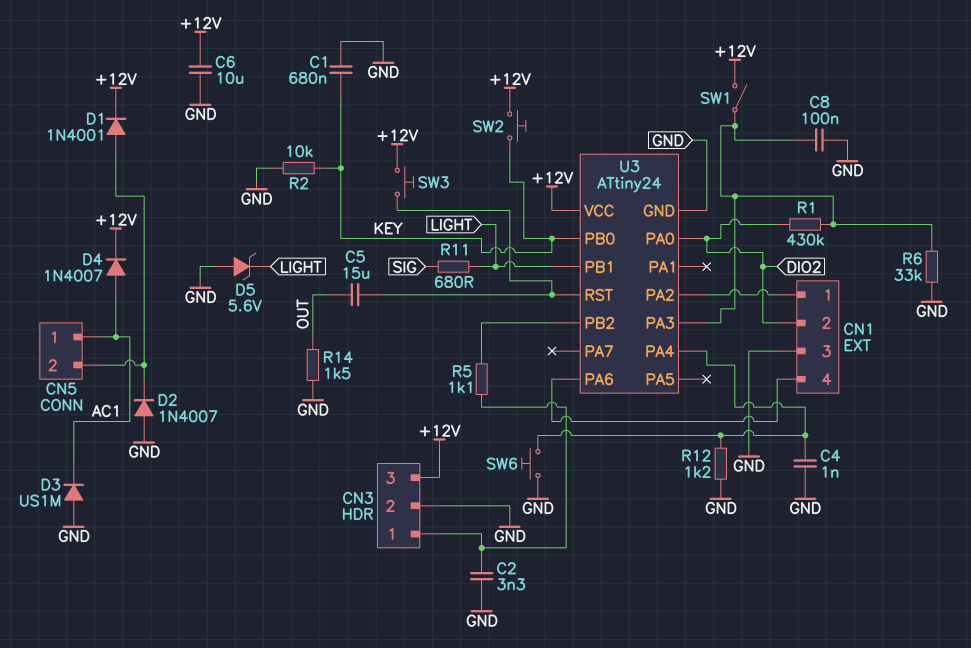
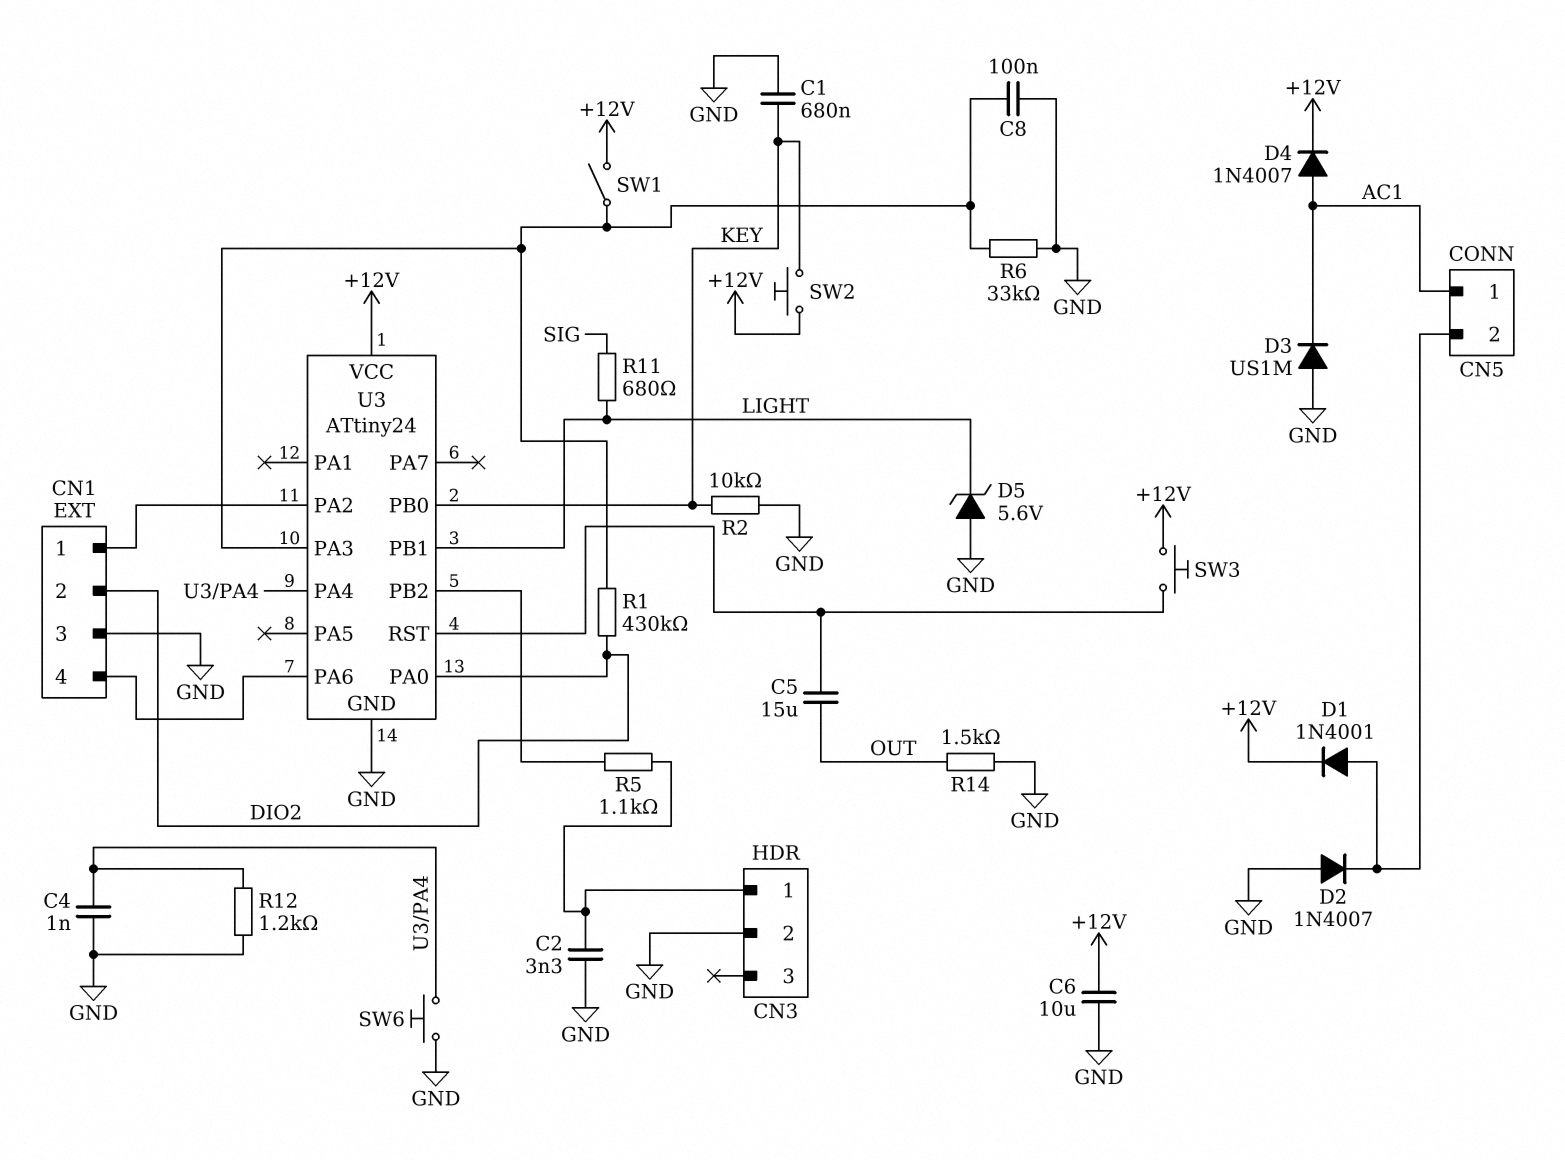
CN3 pin 3: +12V -> none

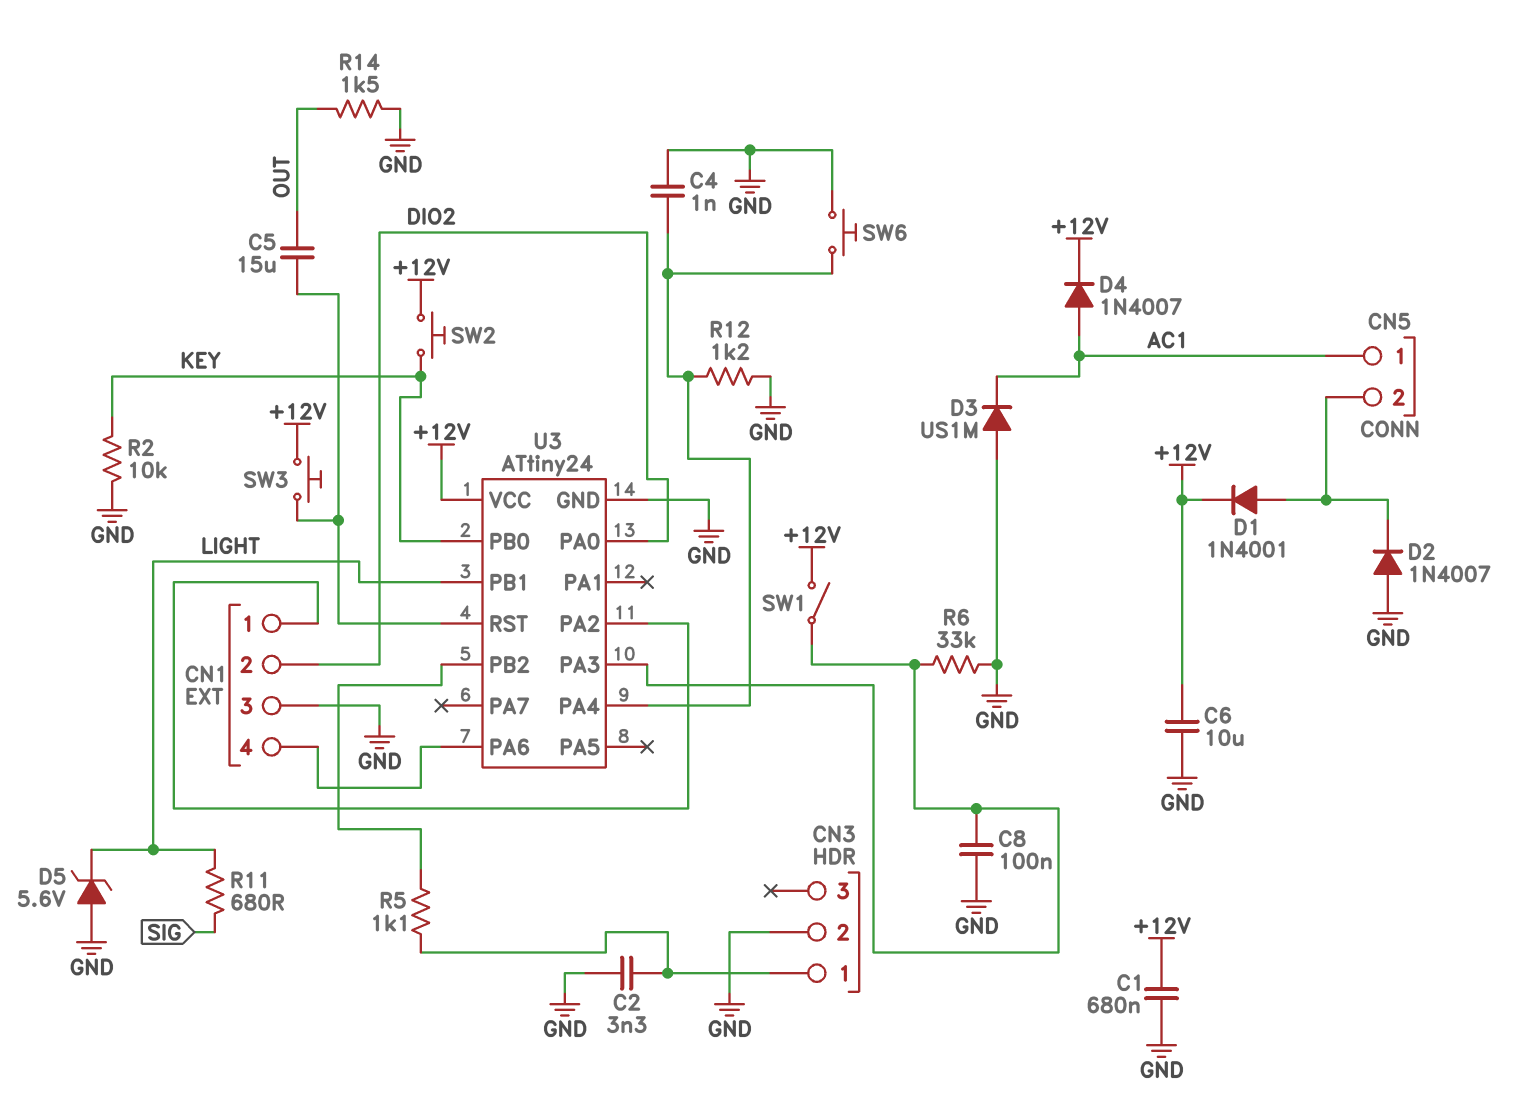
C1: 680nF (GND, KEY) -> 680nF (+12V, GND)
R1: 430k (DIO2, U3/PA3) -> none

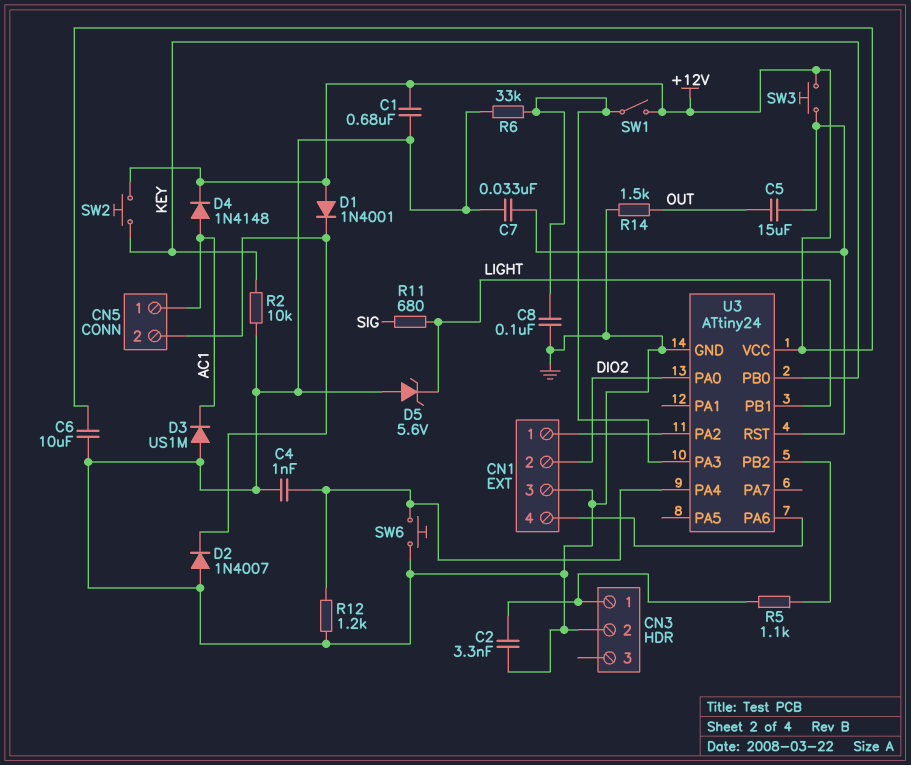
C7: none -> 33nF (GND, U3/RST)
D1: diode 1N4001 (A CN5/2, K +12V) -> diode 1N4001 (A +12V, K CN5/2)
D4: diode 1N4007 (A AC1, K +12V) -> diode 1N4148 (A AC1, K +12V)

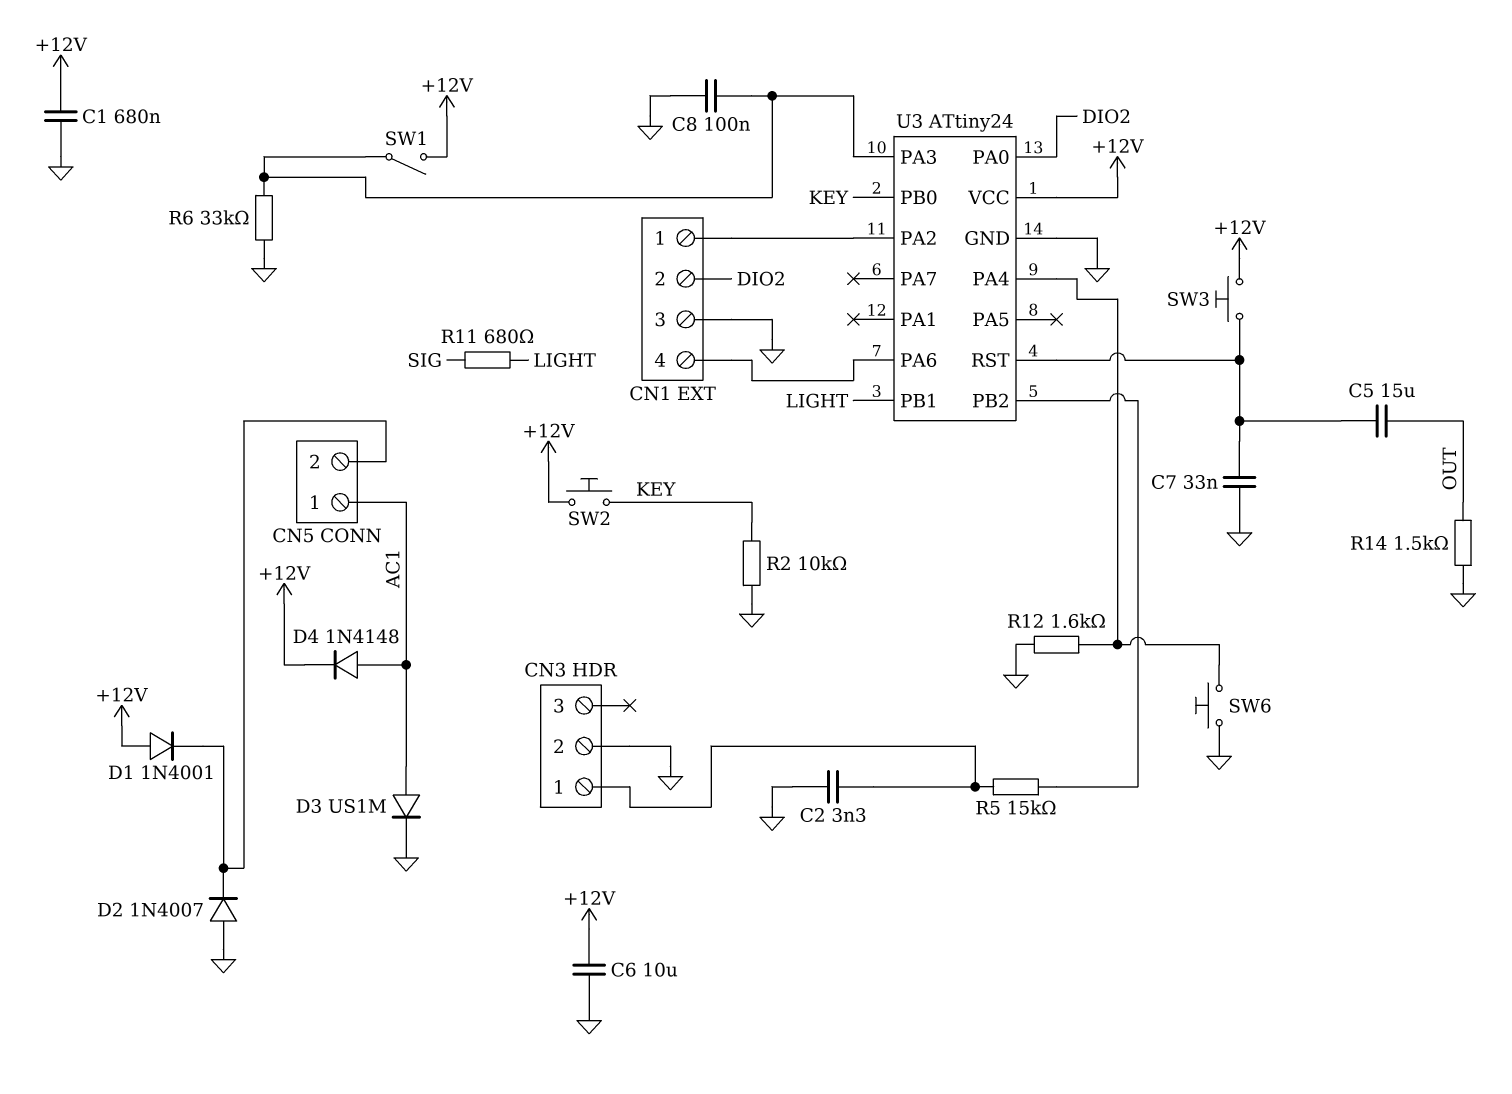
C4: 1nF (GND, U3/PA4) -> none
D3: diode US1M (A GND, K AC1) -> diode US1M (A AC1, K GND)
D5: zener 5.6V (A GND, K LIGHT) -> none
R5: 1.1k (CN3/1, U3/PB2) -> 15k (CN3/1, U3/PB2)
R12: 1.2k (GND, U3/PA4) -> 1.6k (GND, U3/PA4)

